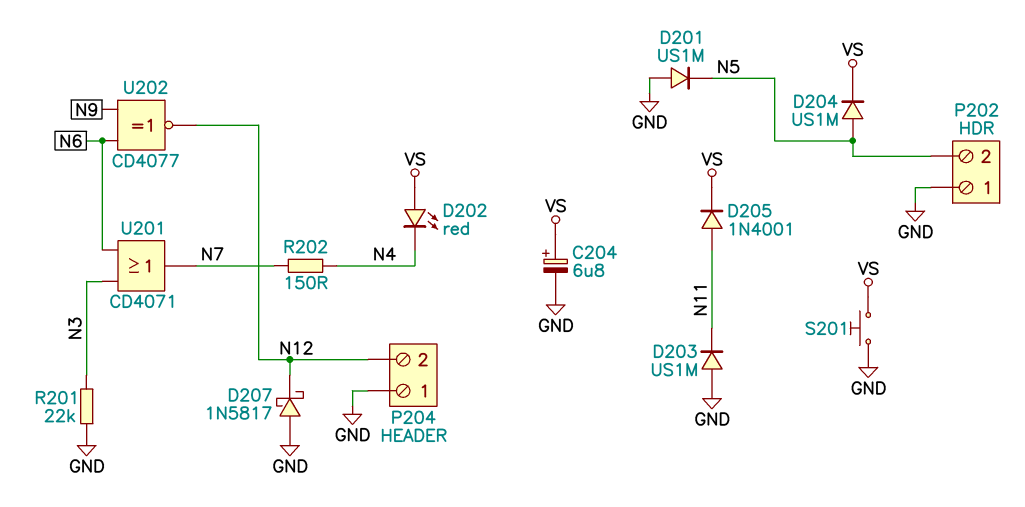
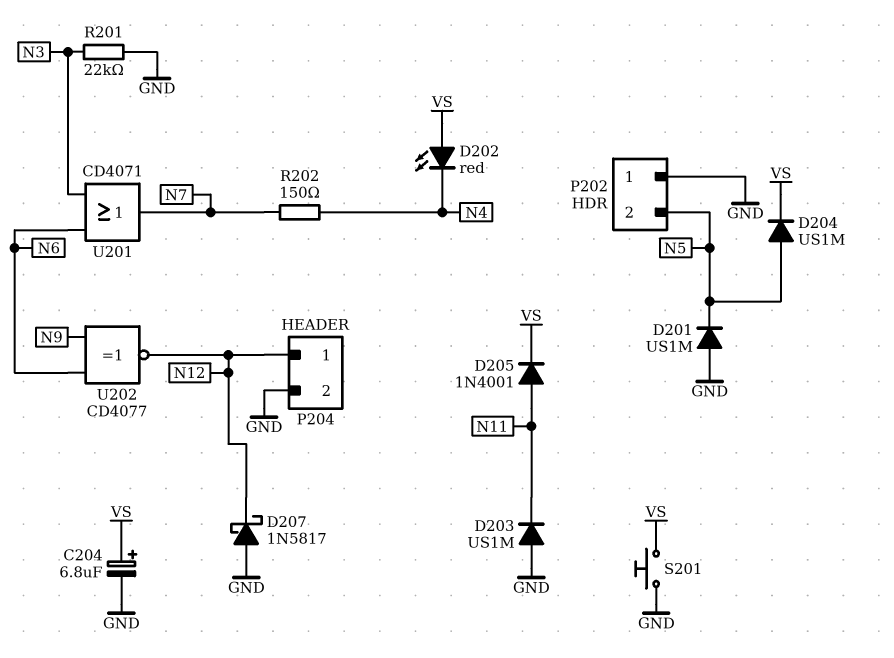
P204 pin 1: GND -> N12
P204 pin 2: N12 -> GND

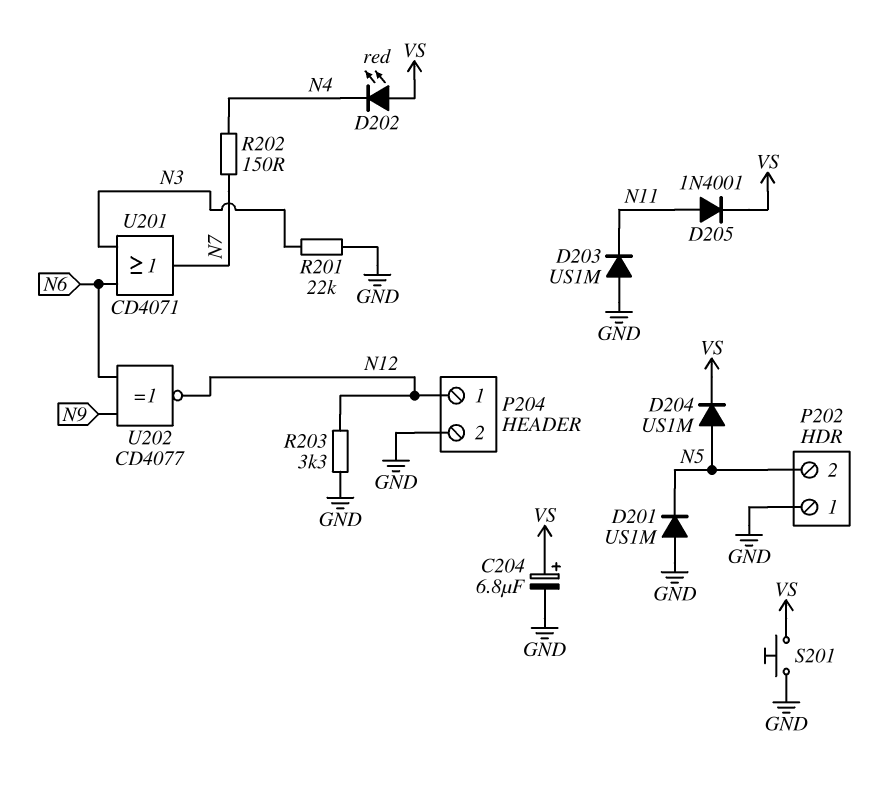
D207: schottky 1N5817 (A GND, K N12) -> none
R203: none -> 3.3k (GND, N12)

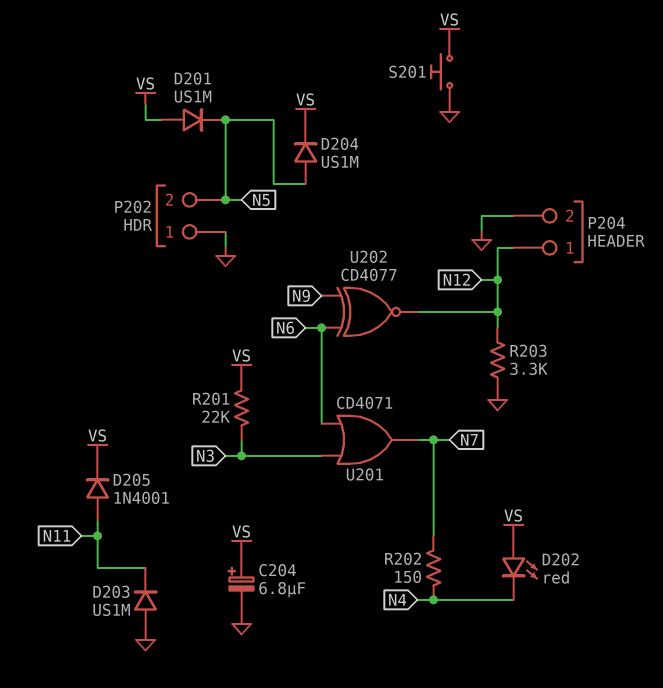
D201: diode US1M (A GND, K N5) -> diode US1M (A VS, K N5)
R201: 22k (GND, N3) -> 22k (N3, VS)

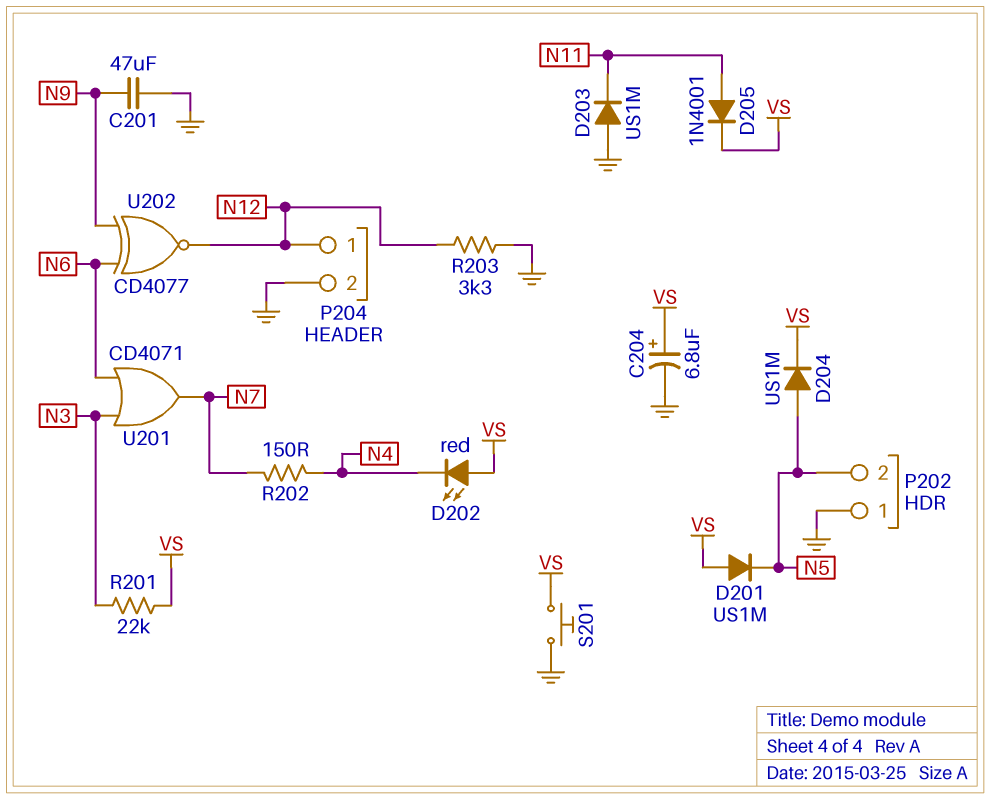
C201: none -> 47uF (GND, N9)

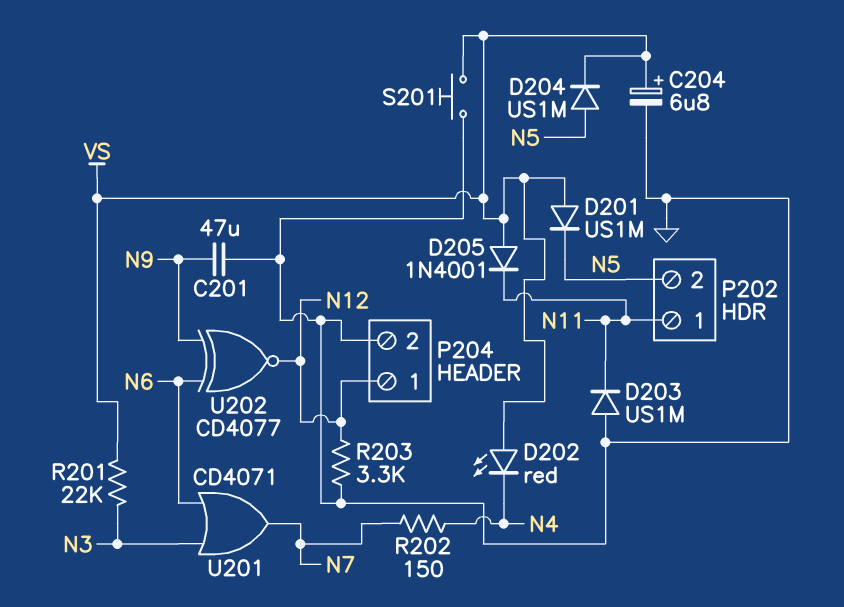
D205: diode 1N4001 (A N11, K VS) -> diode 1N4001 (A VS, K N11)
P202 pin 1: GND -> N11

